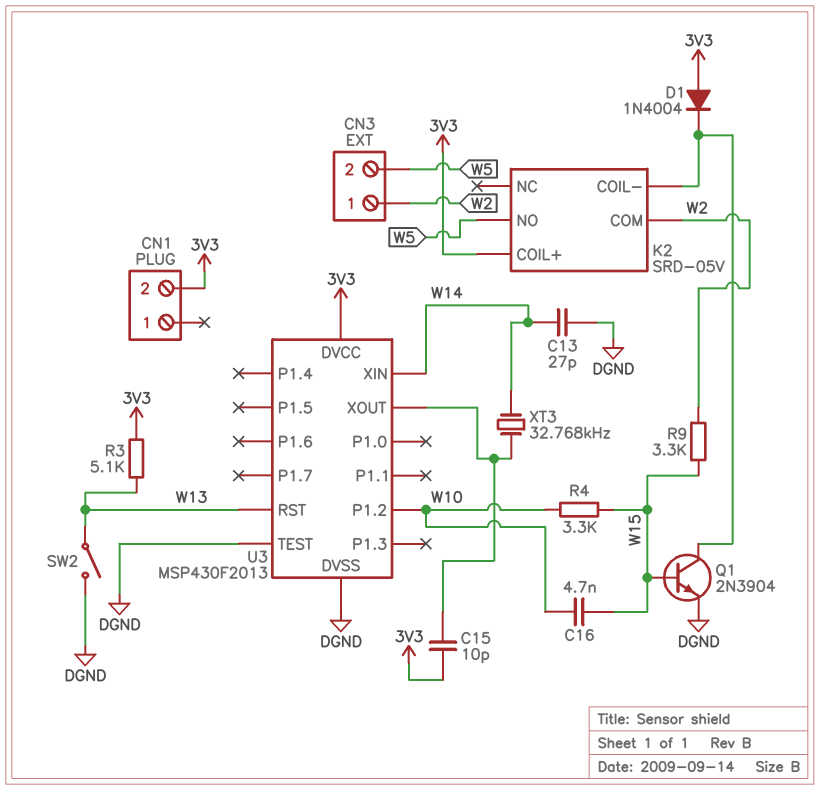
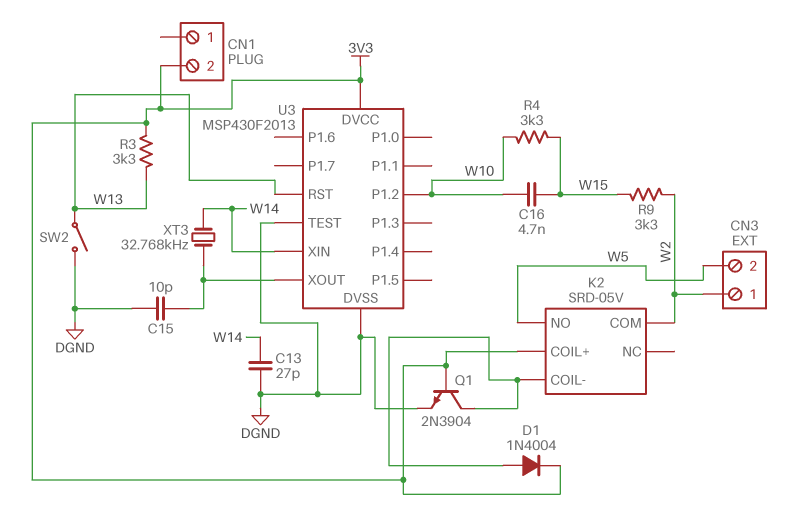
C15: 10pF (3V3, U3/XOUT) -> 10pF (DGND, U3/XOUT)
D1: diode 1N4004 (A 3V3, K K2/COIL-) -> diode 1N4004 (A K2/COIL-, K 3V3)
Q1: NPN 2N3904 (B W15, C K2/COIL-, E DGND) -> NPN 2N3904 (B 3V3, C K2/COIL-, E DGND)
R3: 5.1k (3V3, W13) -> 3.3k (3V3, W13)

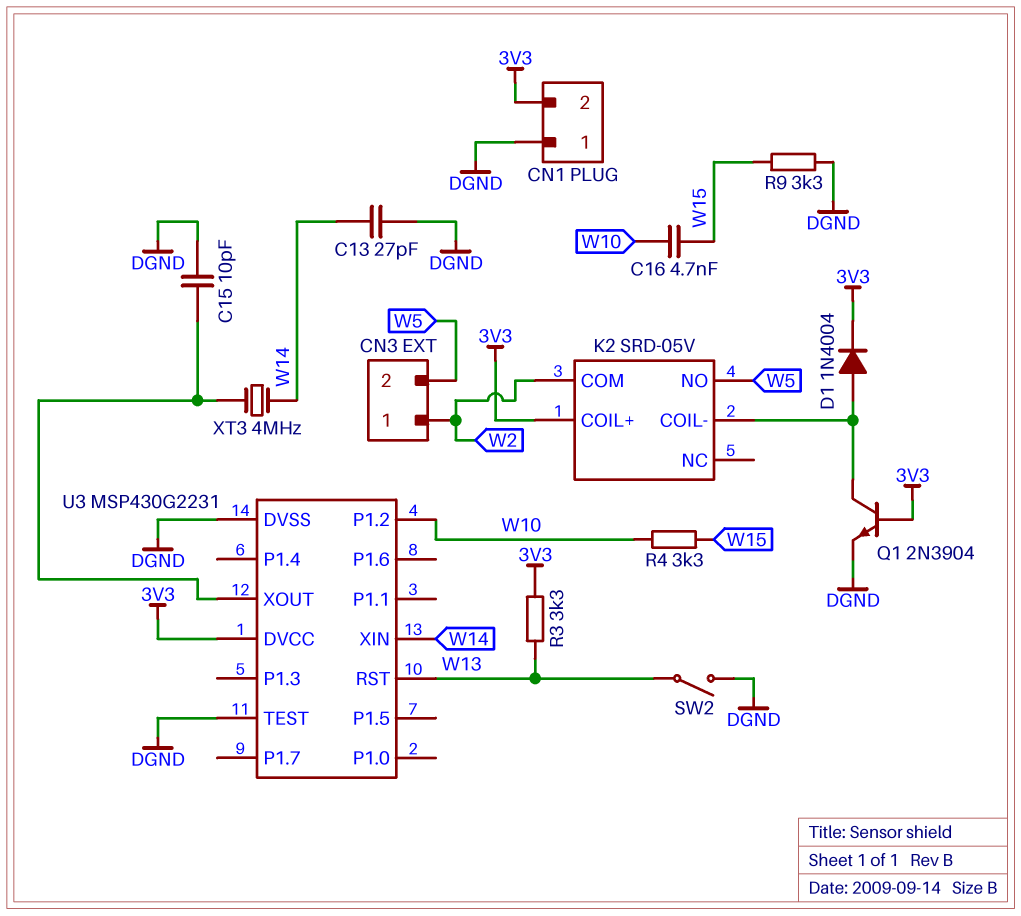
CN1 pin 1: none -> DGND
R9: 3.3k (W2, W15) -> 3.3k (DGND, W15)
U3: MSP430F2013 -> MSP430G2231
XT3: 32.768kHz (U3/XOUT, W14) -> 4MHz (U3/XOUT, W14)

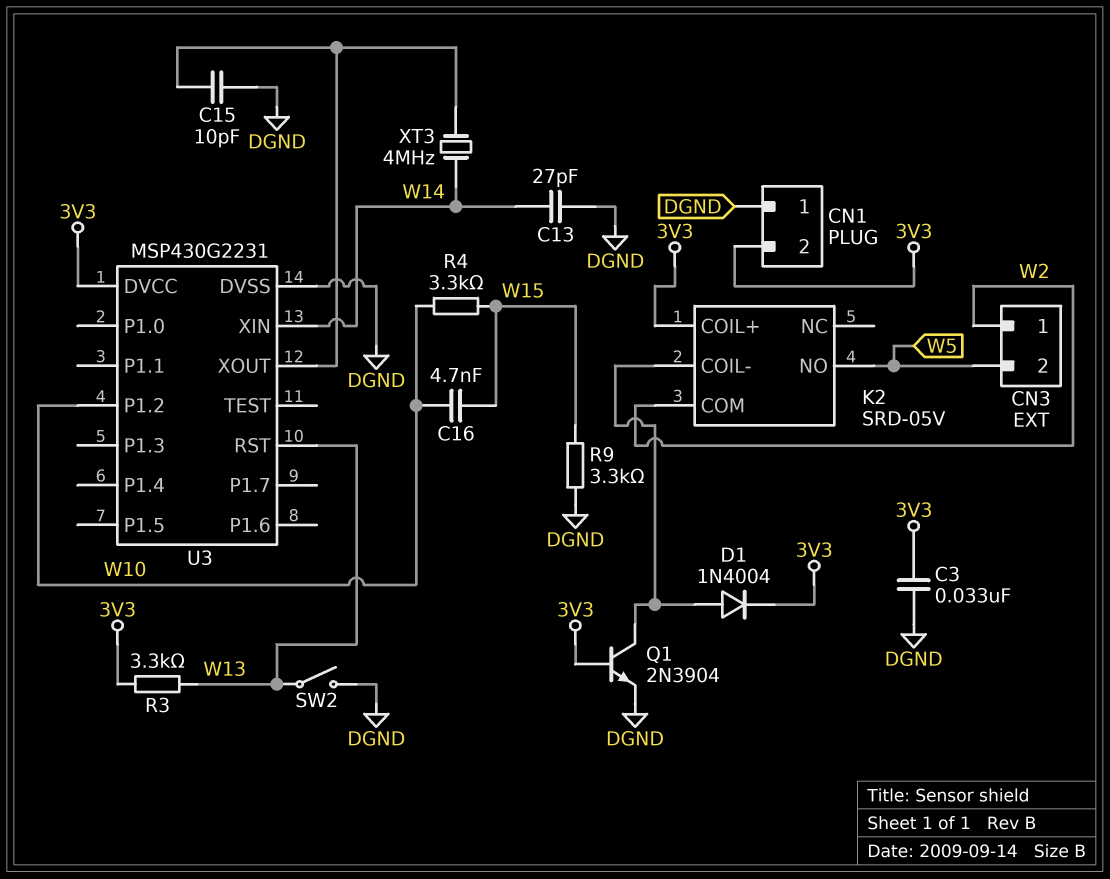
C3: none -> 33nF (3V3, DGND)
U3 pin TEST: DGND -> none

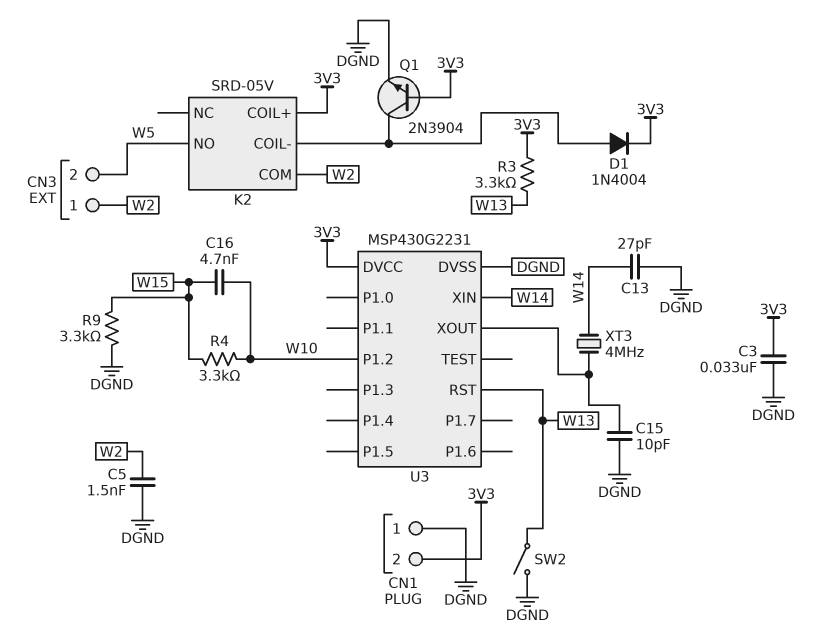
C5: none -> 1.5nF (DGND, W2)

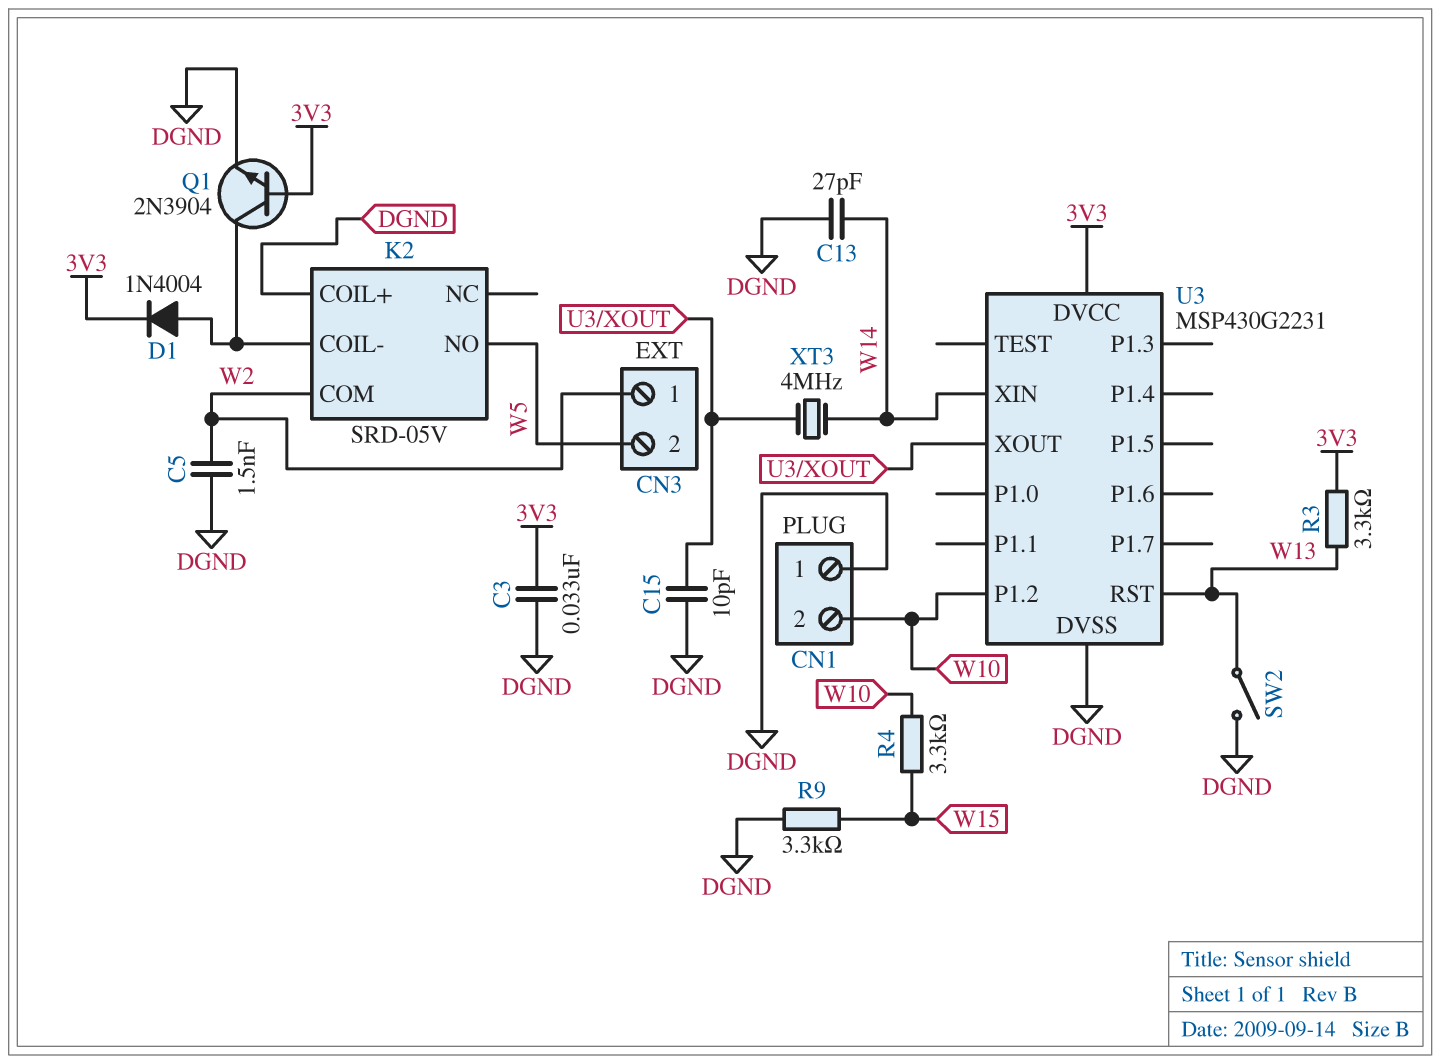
C16: 4.7nF (W10, W15) -> none
CN1 pin 2: 3V3 -> W10
K2 pin COIL+: 3V3 -> DGND

